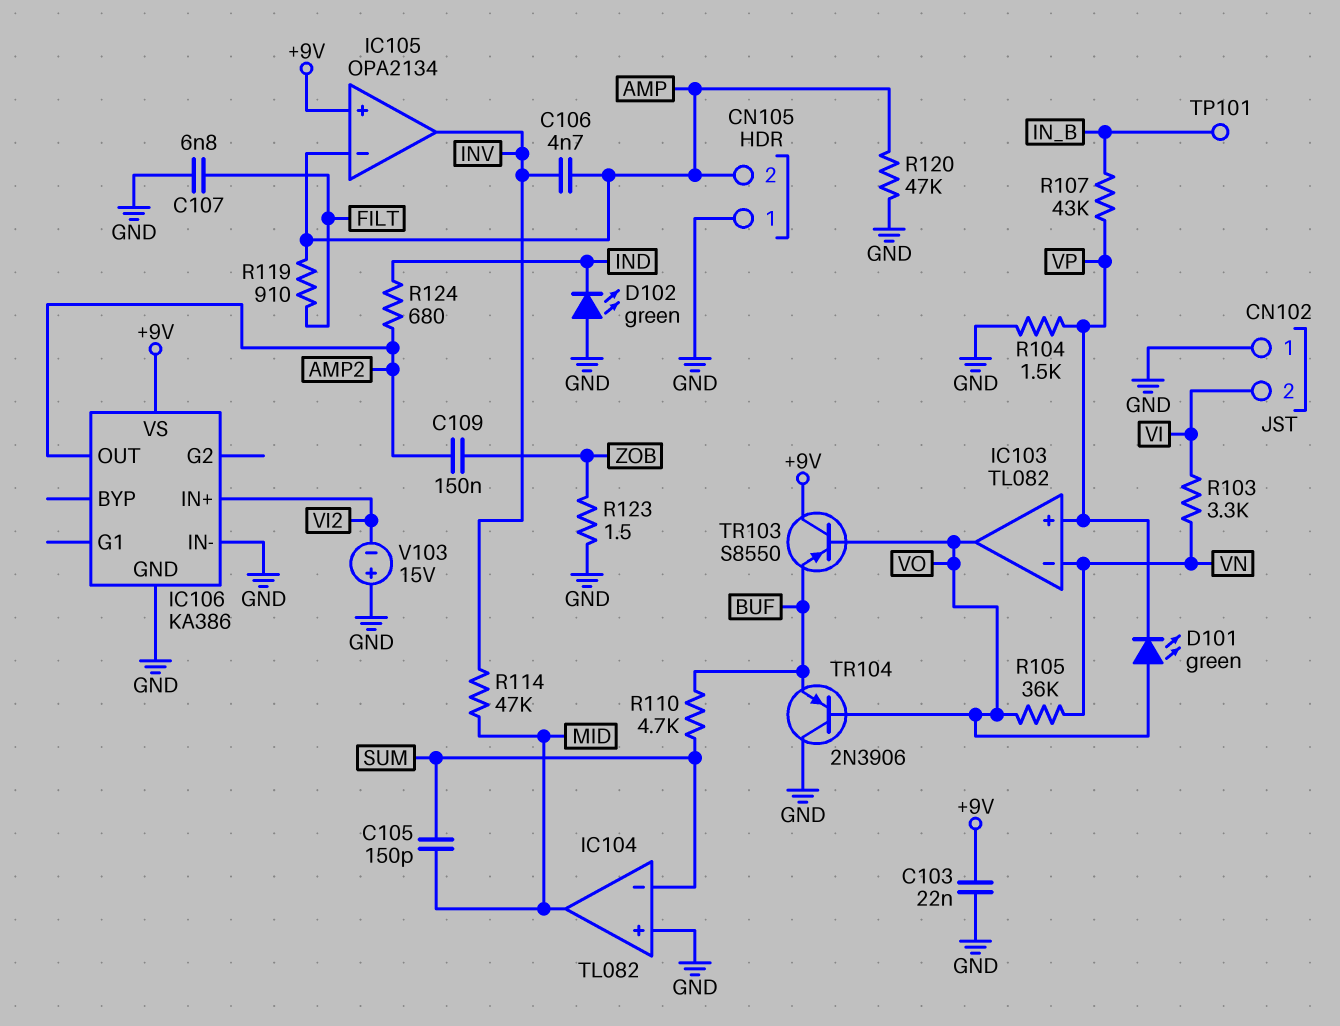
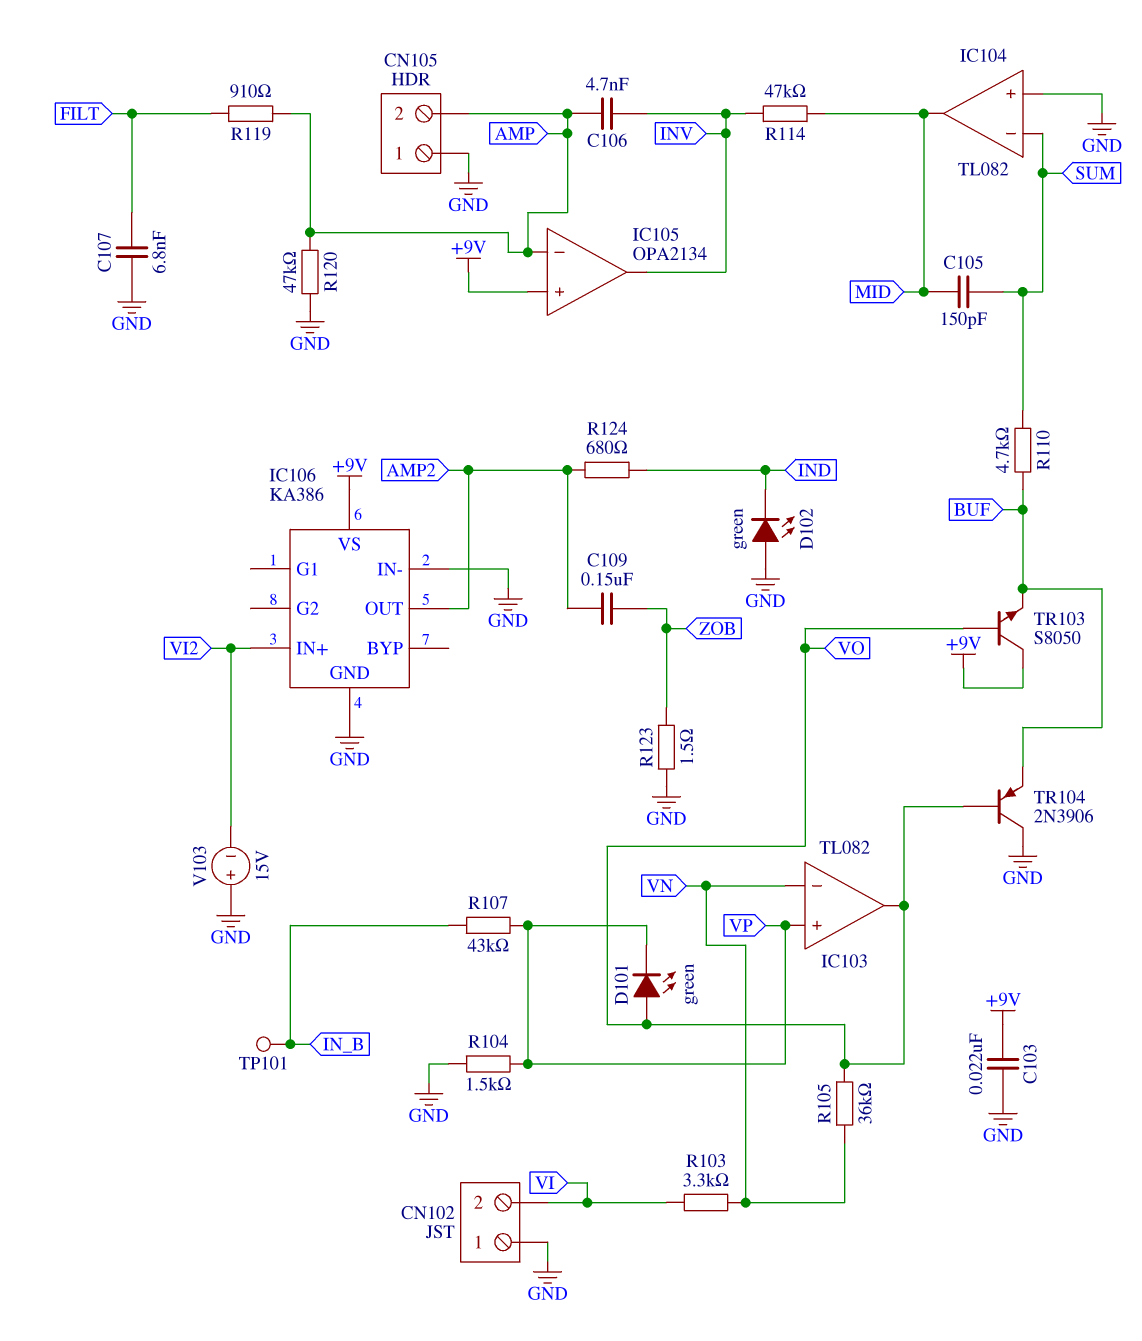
TR103: PNP S8550 (B VO, C +9V, E BUF) -> NPN S8050 (B VO, C +9V, E BUF)

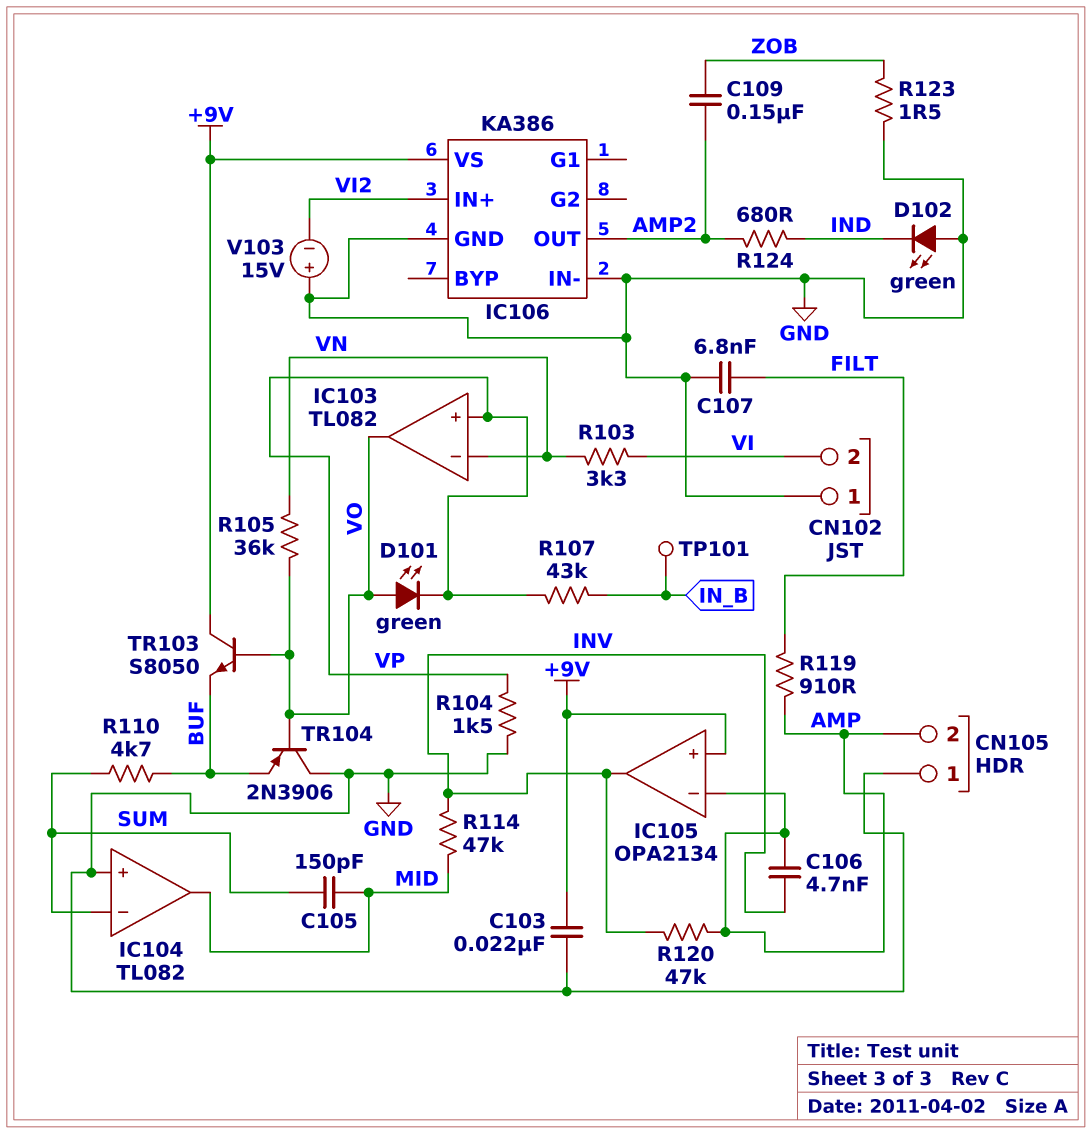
R120: 47k (AMP, GND) -> 47k (AMP, INV)

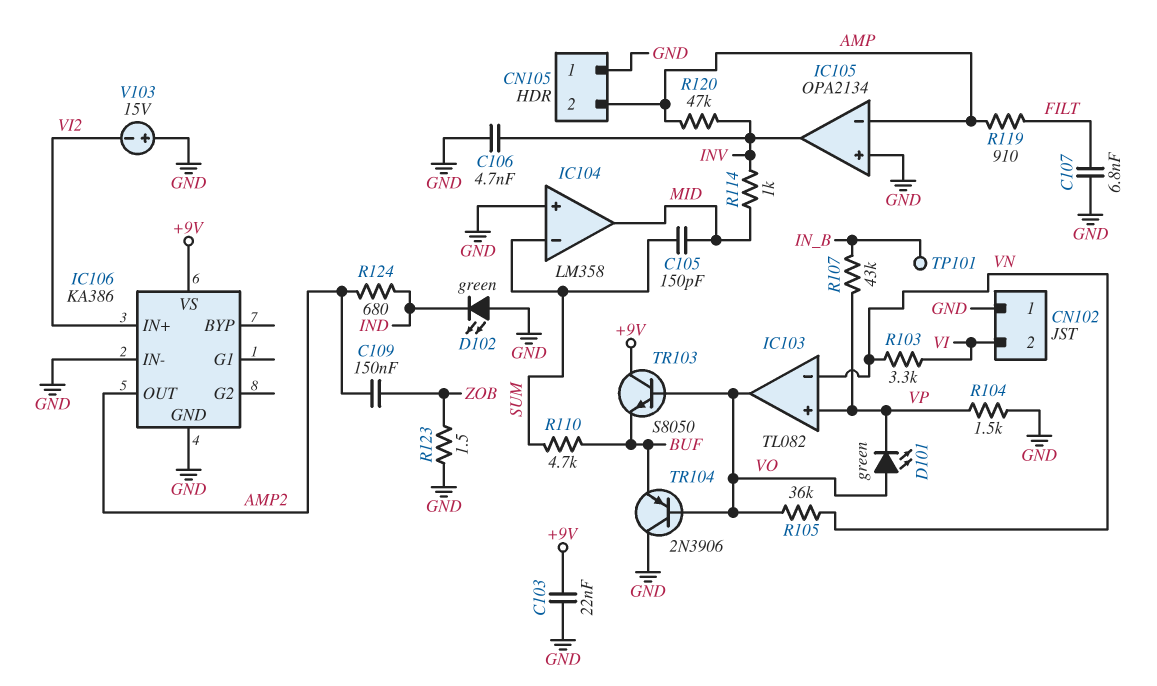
C106: 4.7nF (AMP, INV) -> 4.7nF (GND, INV)
IC104: TL082 -> LM358
IC105 pin in+: +9V -> GND
R114: 47k (INV, MID) -> 1k (INV, MID)

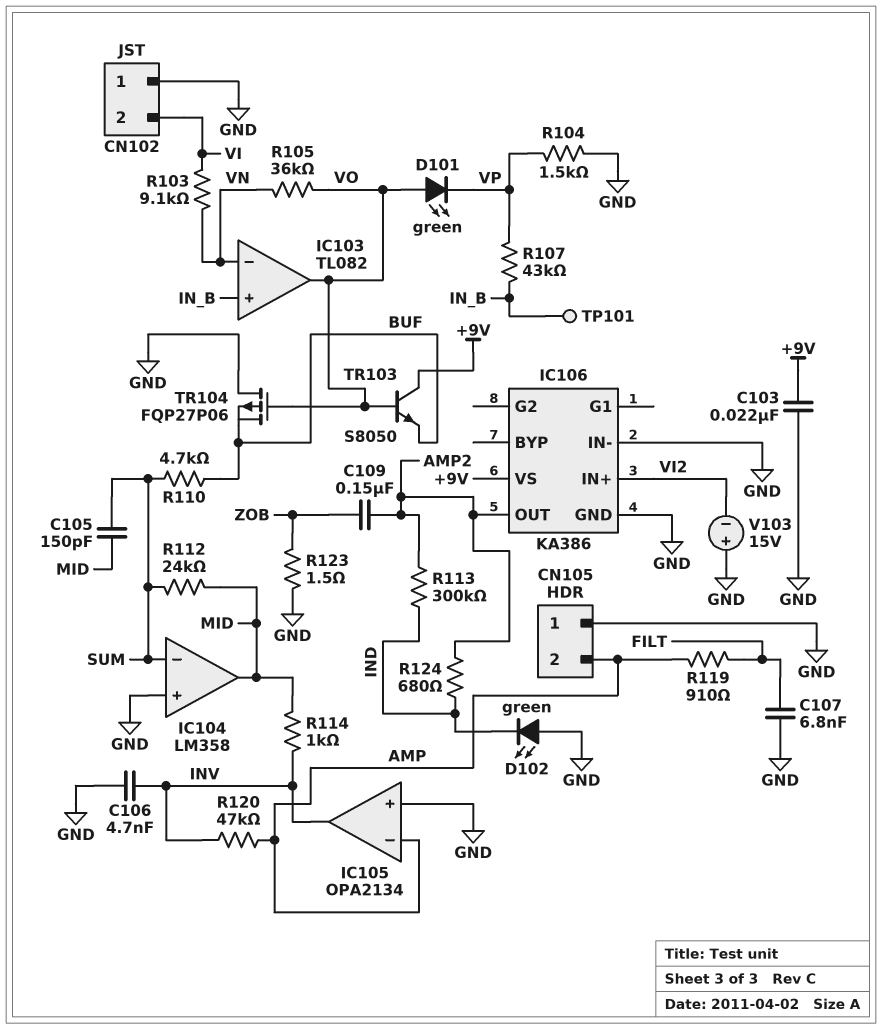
IC103 pin in+: VP -> IN_B
R103: 3.3k (VI, VN) -> 9.1k (VI, VN)
R112: none -> 24k (MID, SUM)
R113: none -> 300k (AMP2, IND)
TR104: PNP 2N3906 (B VO, C GND, E BUF) -> PMOS FQP27P06 (G VO, D GND, S BUF)

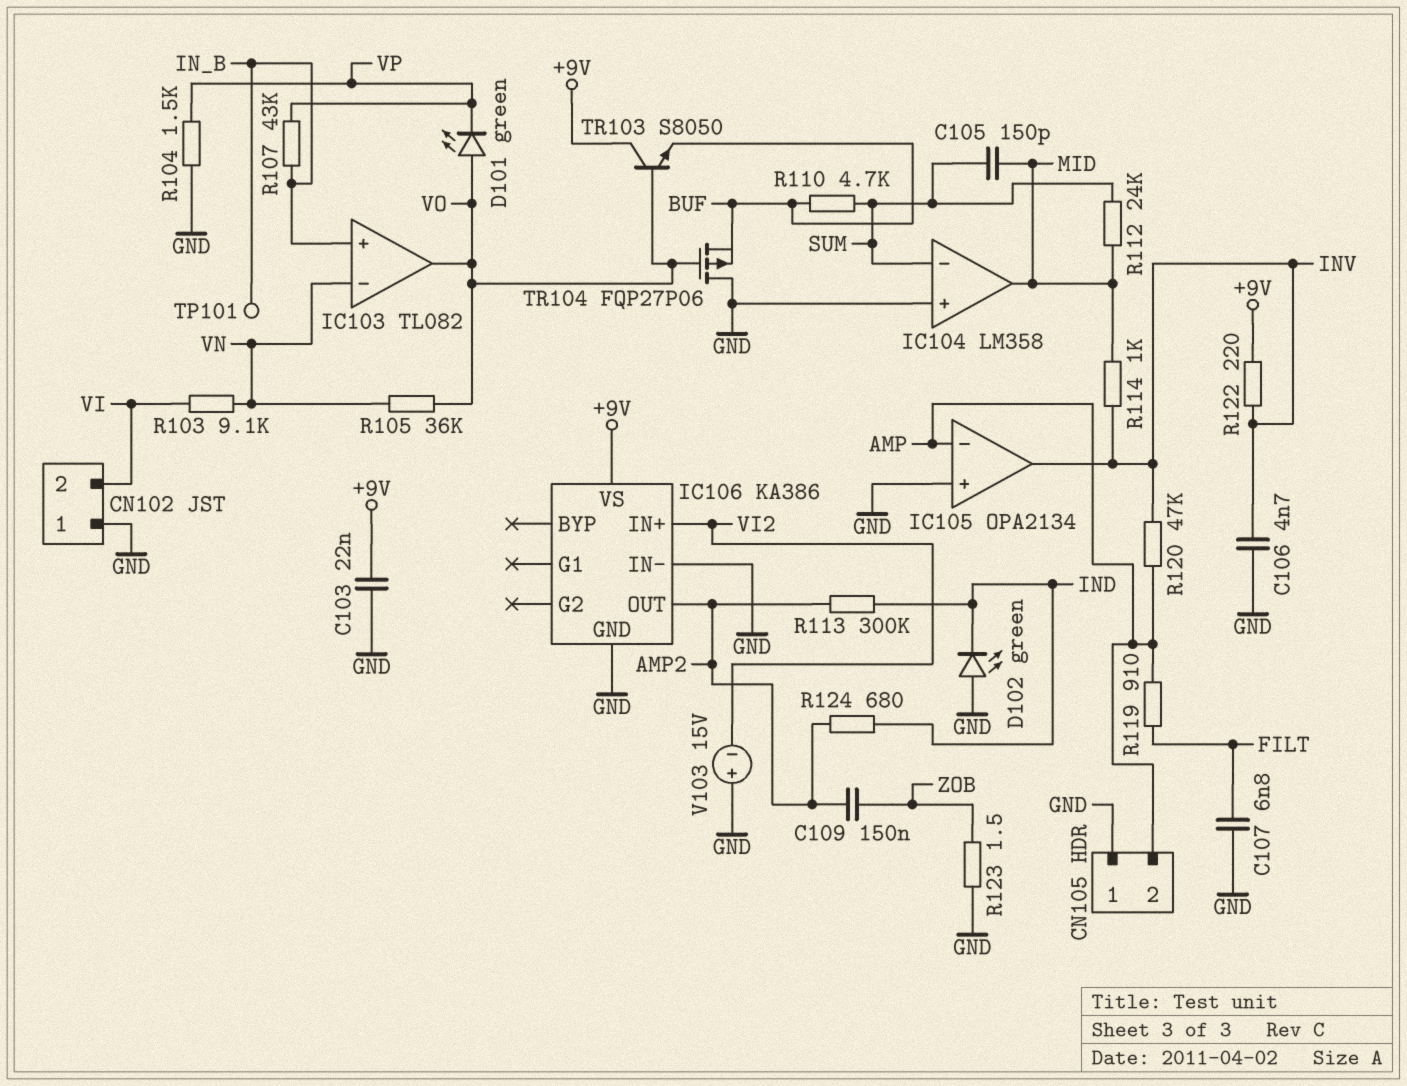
R122: none -> 220 (+9V, INV)

